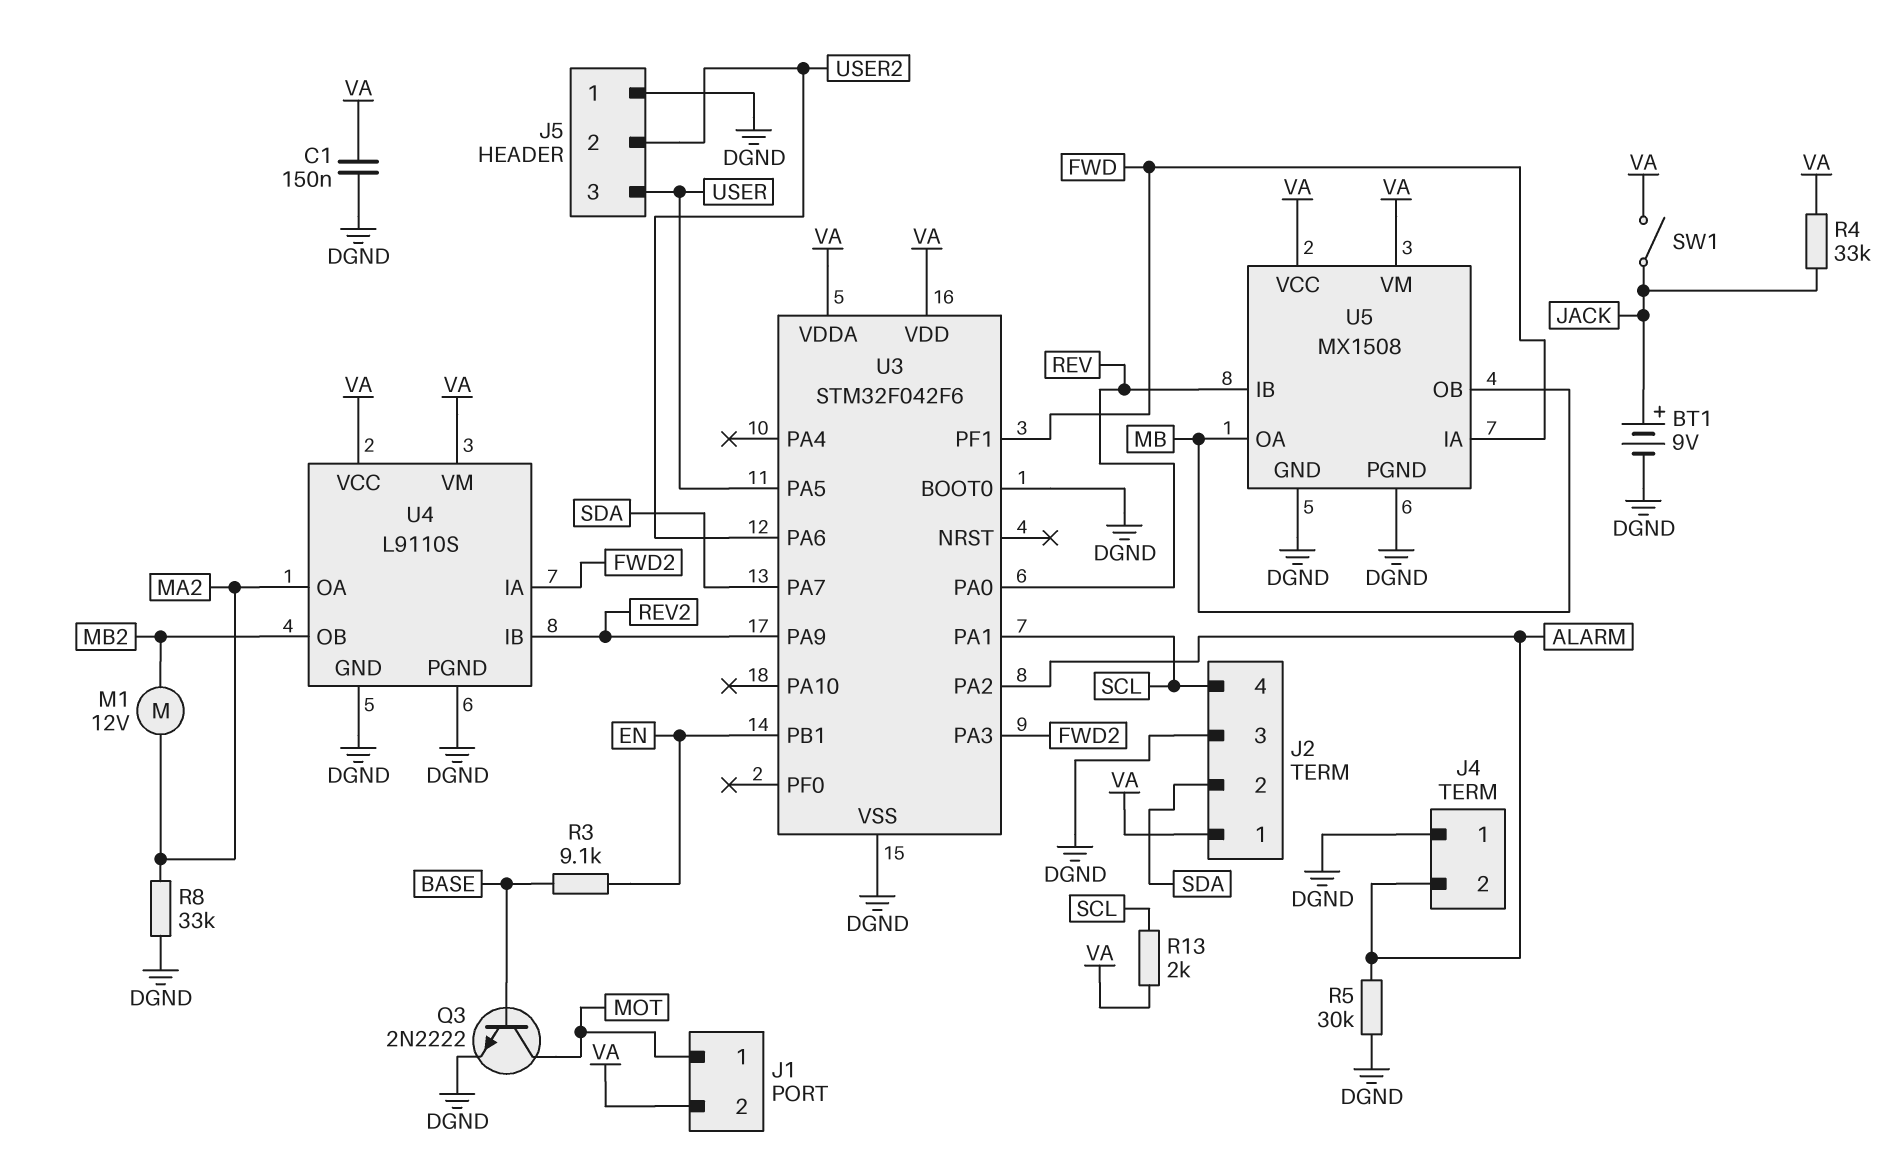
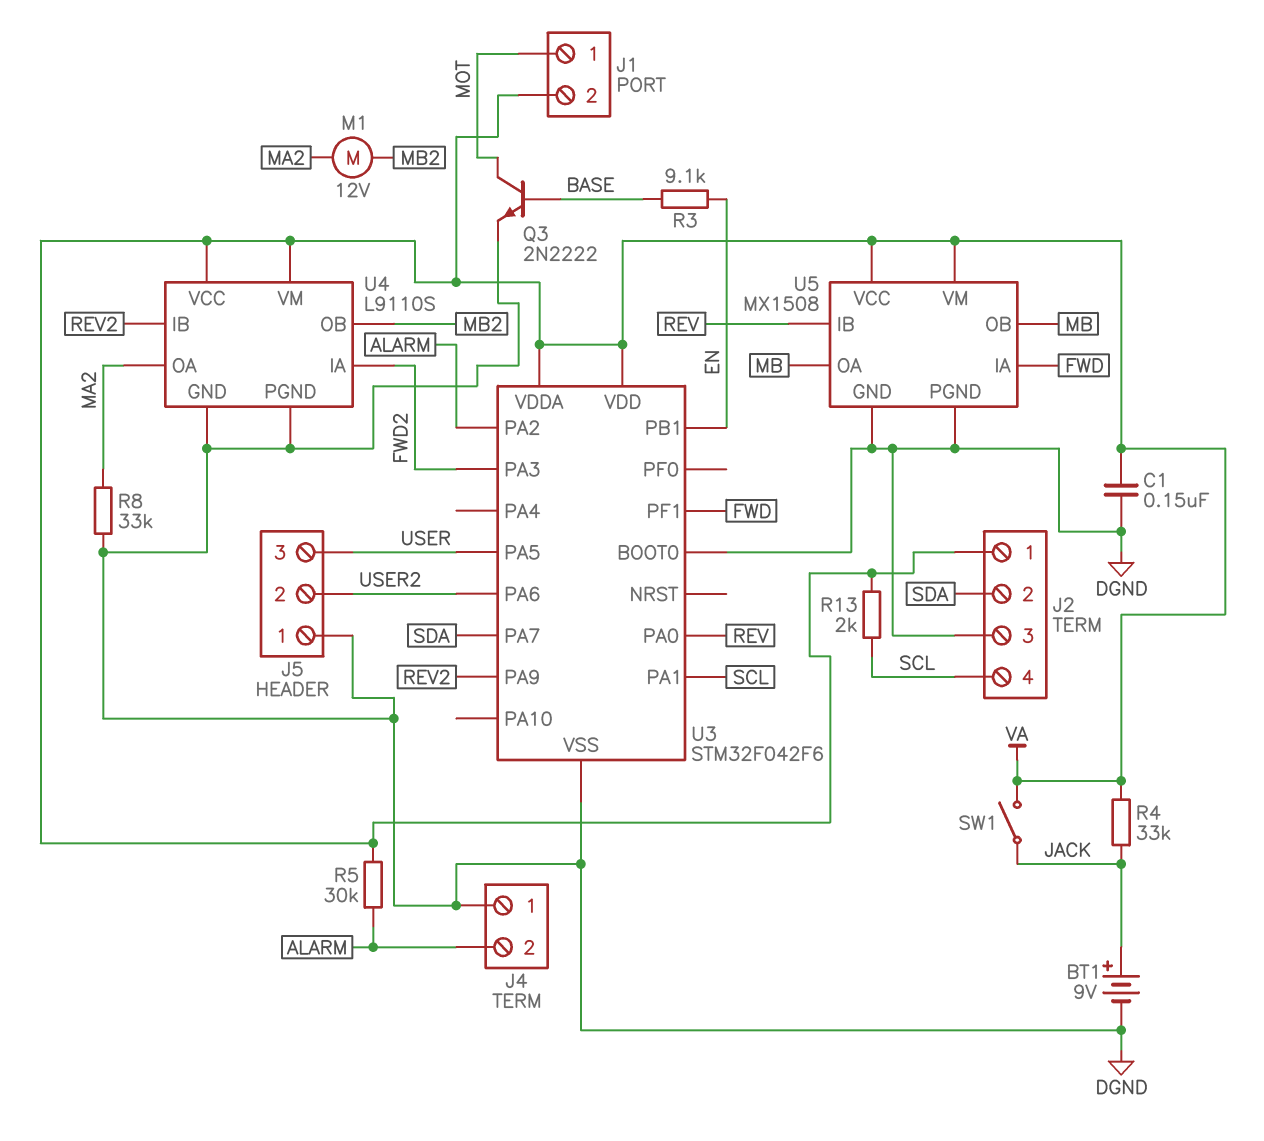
R5: 30k (ALARM, DGND) -> 30k (ALARM, VA)

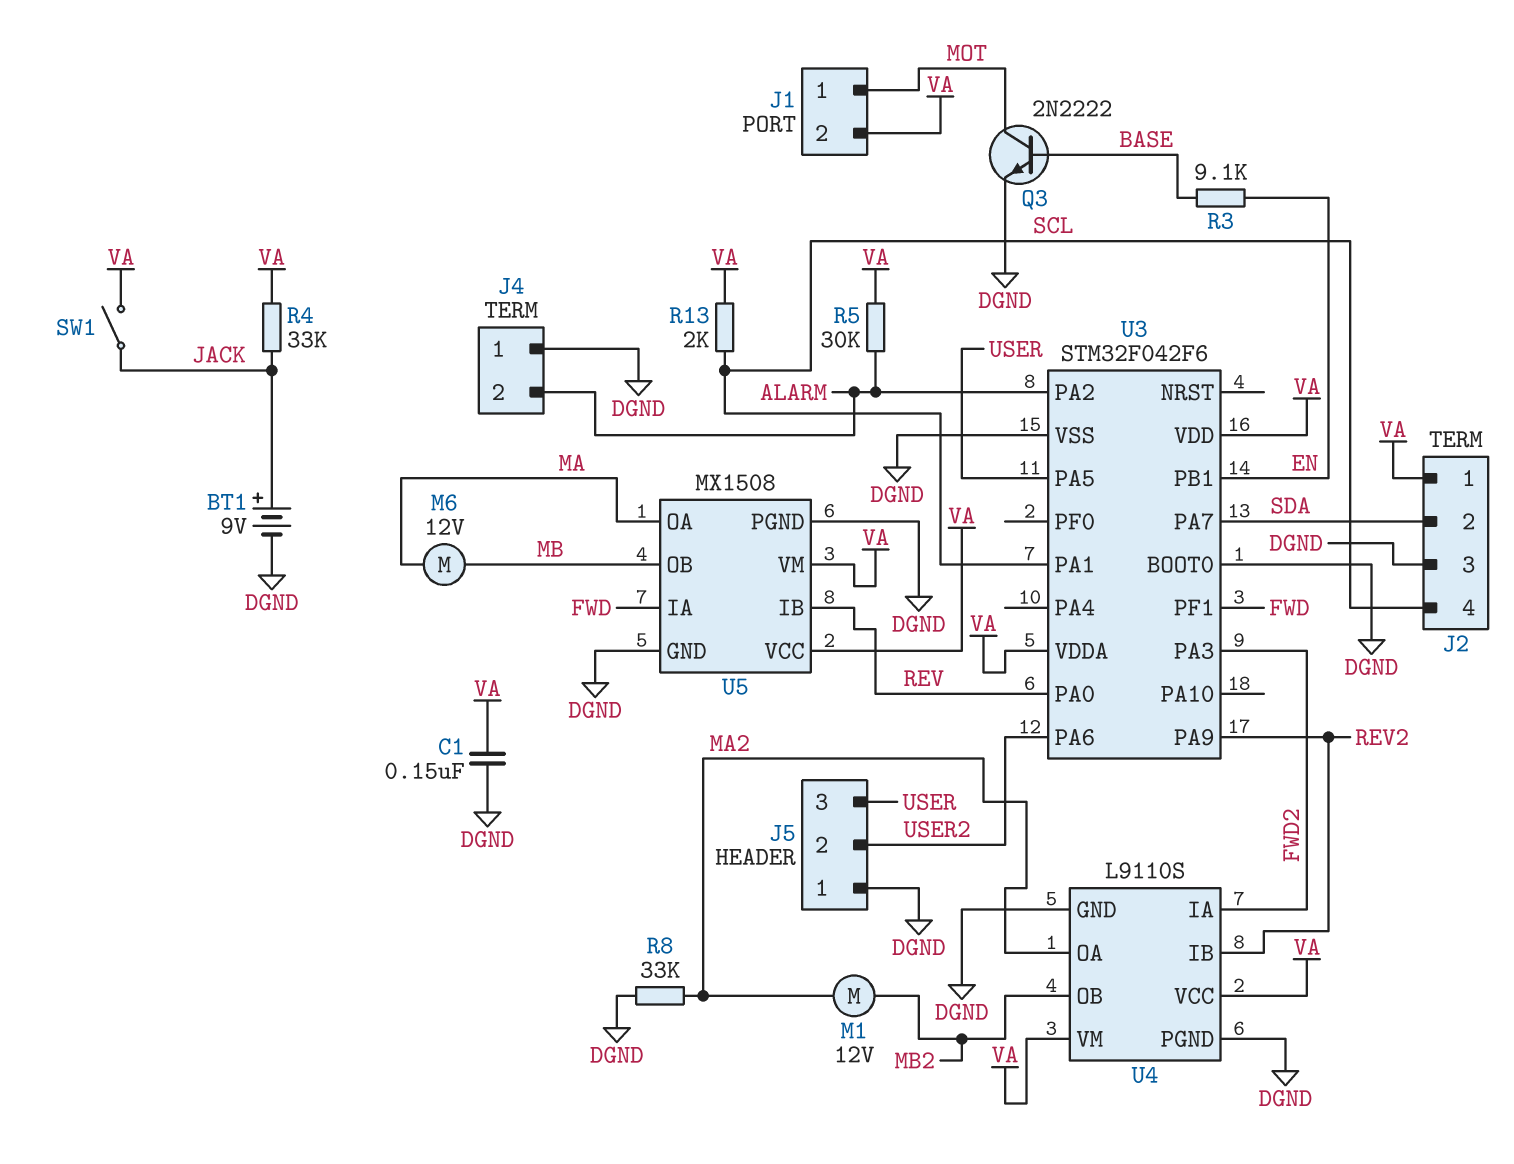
M6: none -> motor 12V (MA, MB)
U5 pin OA: MB -> MA

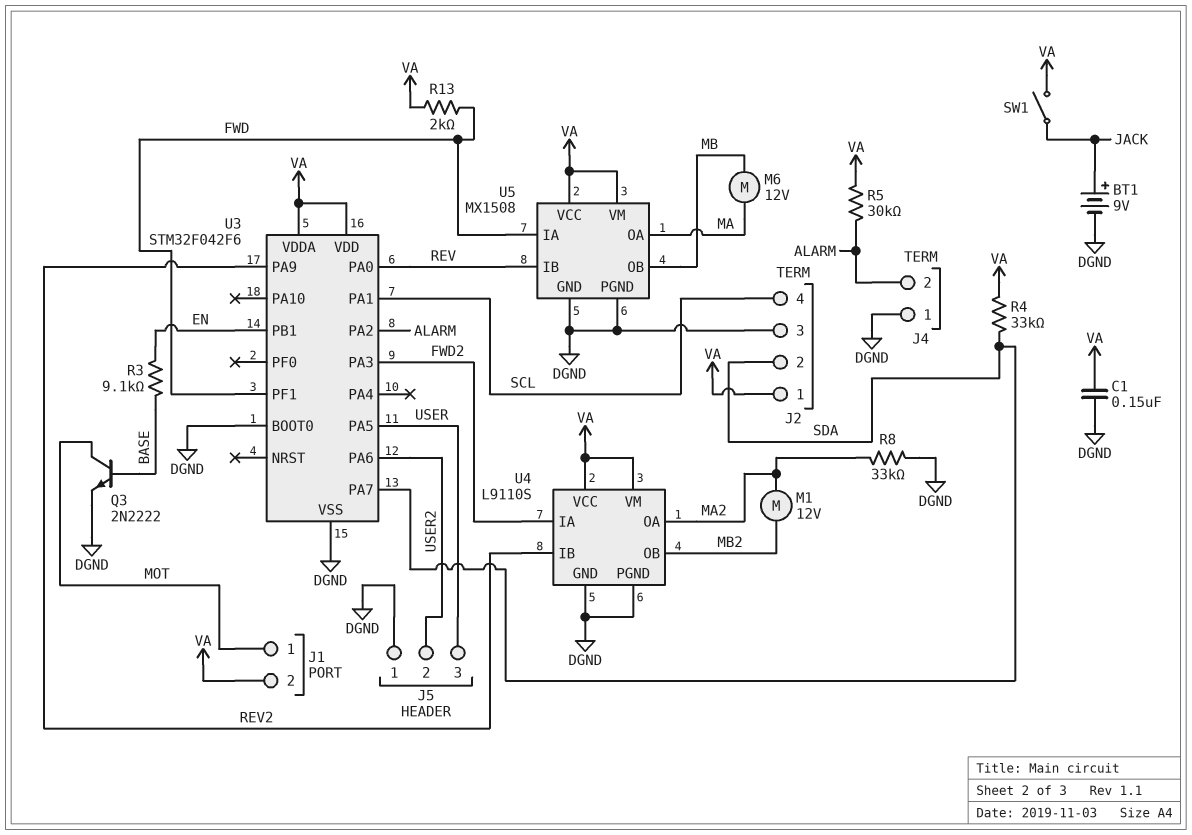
R4: 33k (JACK, VA) -> 33k (SDA, VA)
R13: 2k (SCL, VA) -> 2k (FWD, VA)

